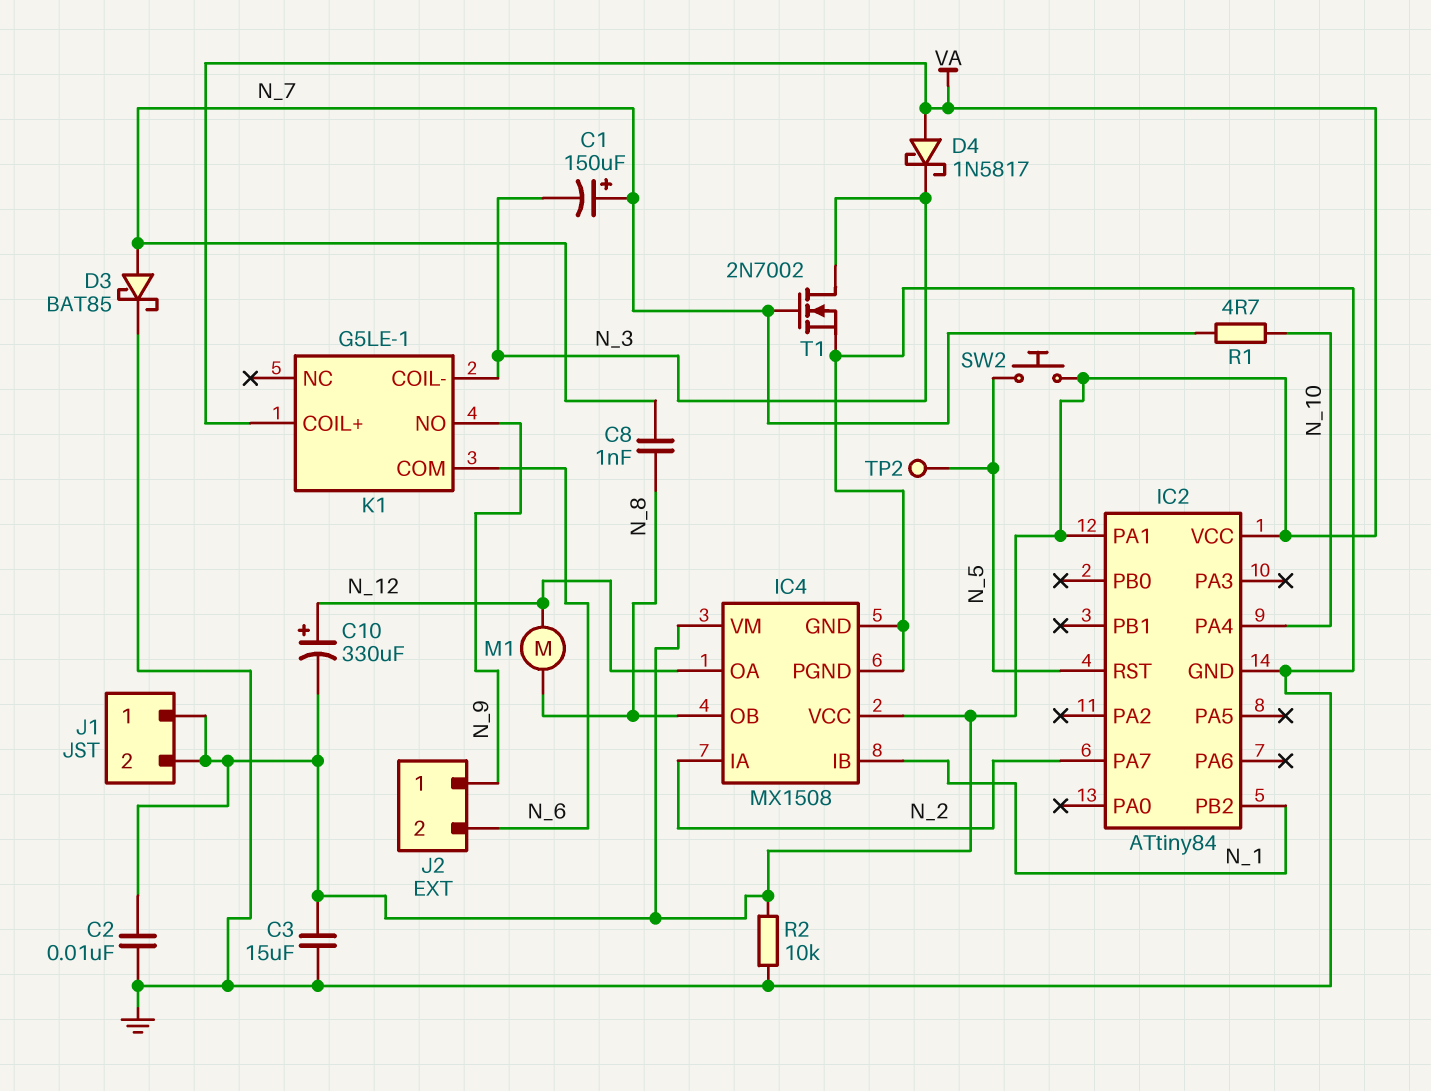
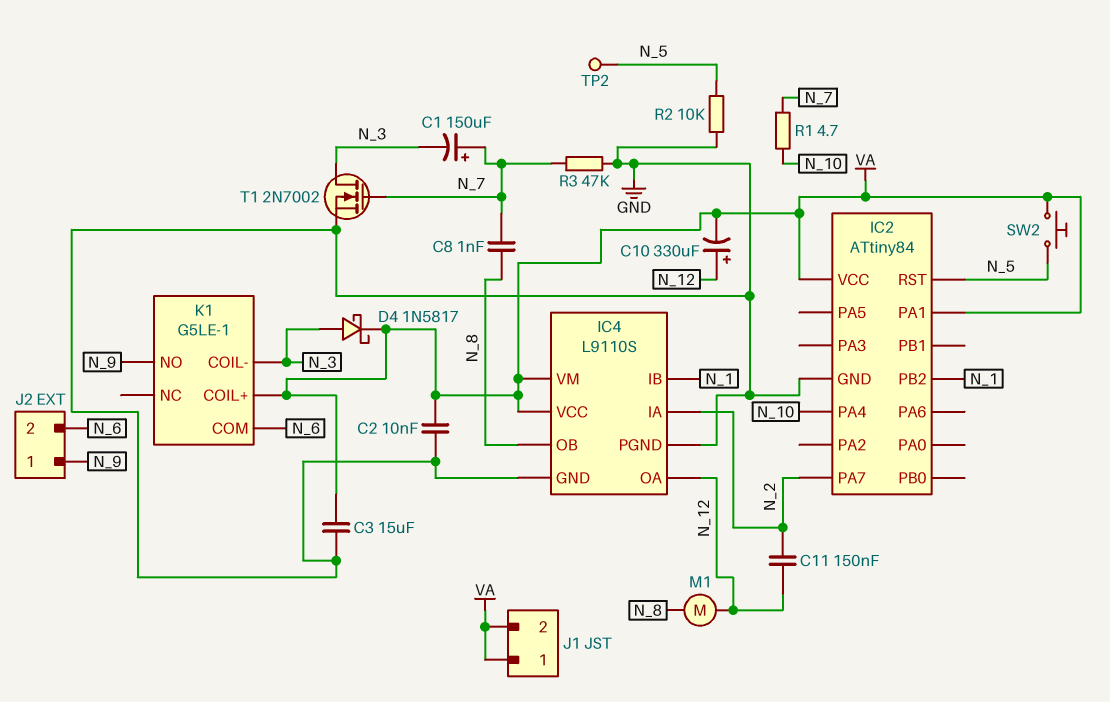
C11: none -> 150nF (N_2, N_12)
D3: schottky BAT85 (A N_7, K GND) -> none
D4: schottky 1N5817 (A VA, K N_3) -> schottky 1N5817 (A N_3, K VA)
IC4: MX1508 -> L9110S
R2: 10k (GND, VA) -> 10k (GND, N_5)
R3: none -> 47k (GND, N_7)

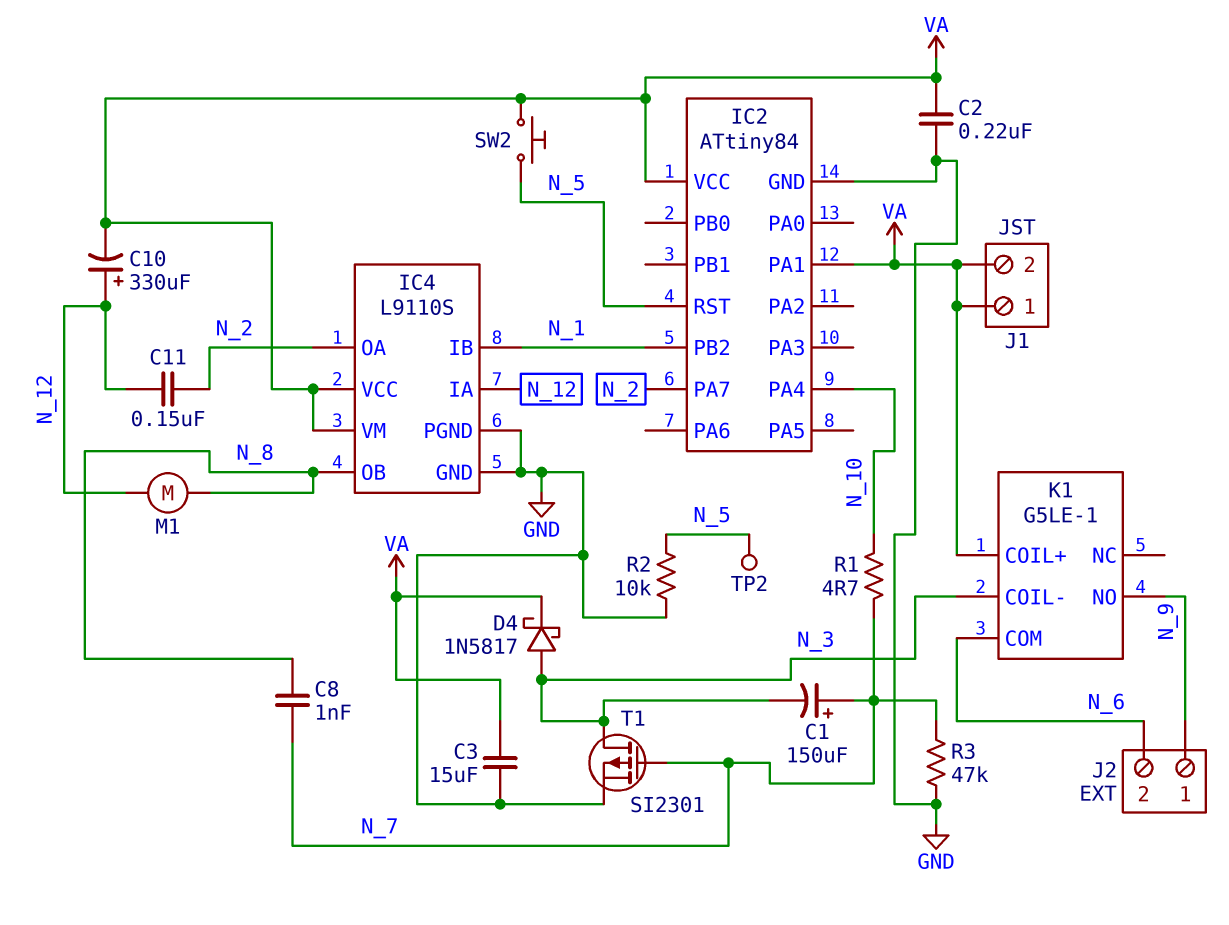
C2: 10nF (GND, VA) -> 220nF (GND, VA)
IC4 pin IA: N_2 -> N_12
IC4 pin OA: N_12 -> N_2
T1: NMOS 2N7002 (G N_7, D N_3, S GND) -> PMOS SI2301 (G N_7, D N_3, S GND)

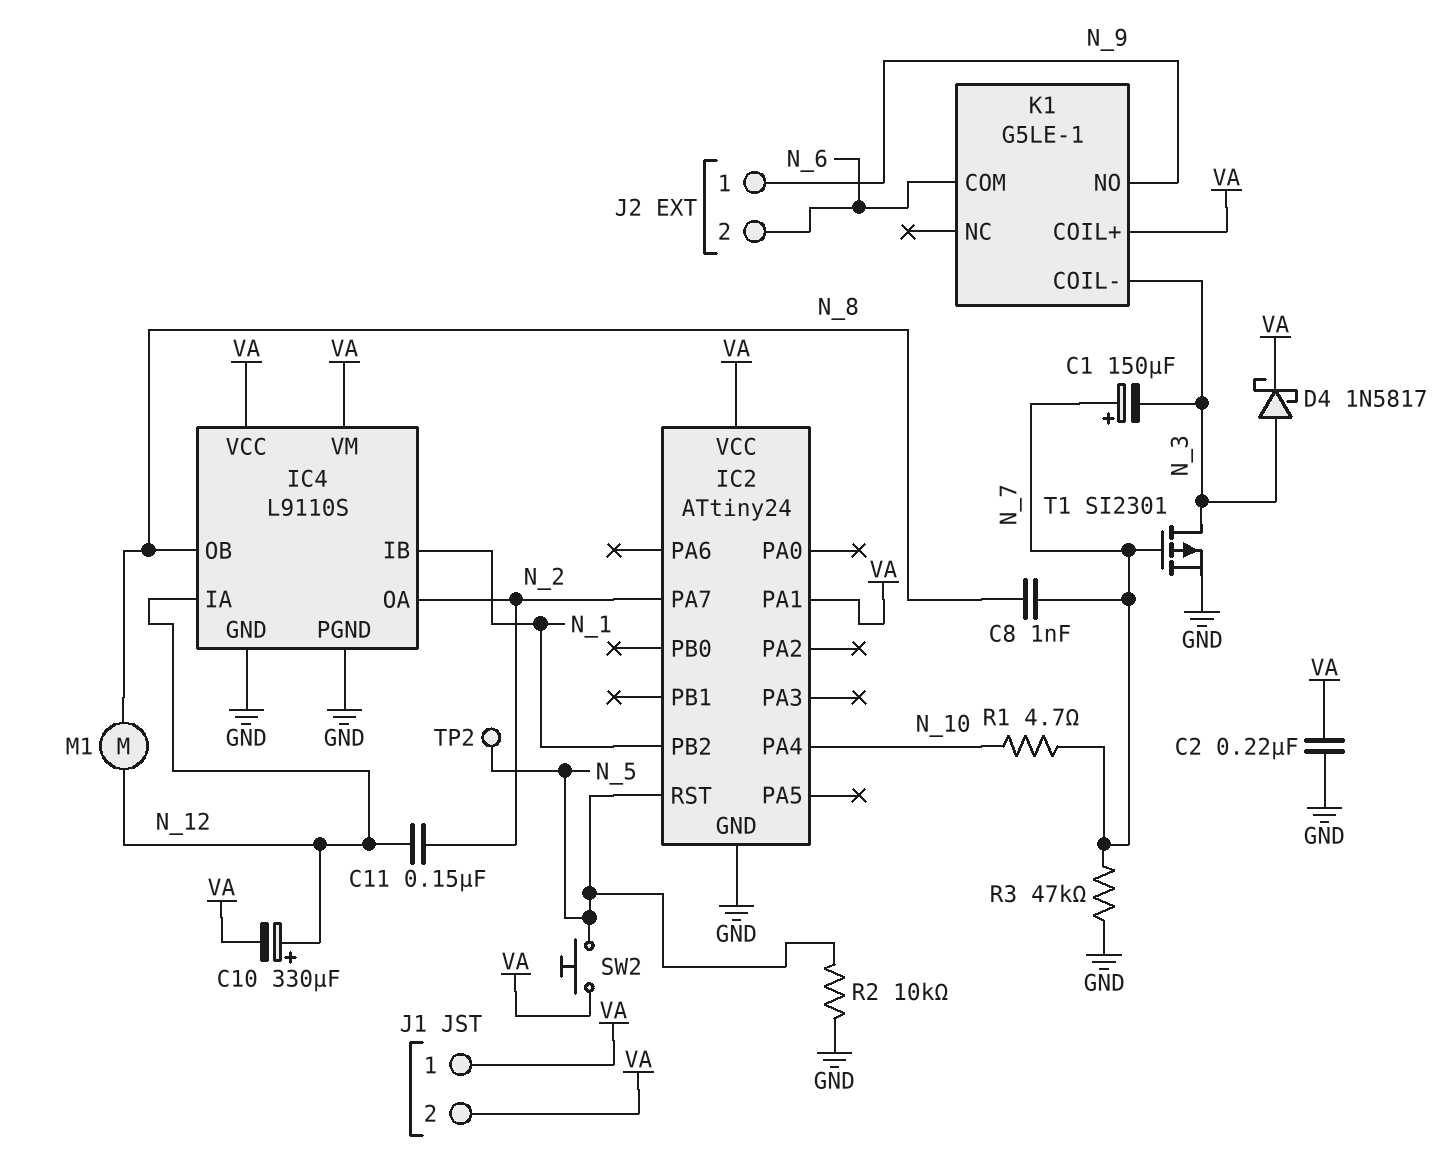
C3: 15uF (GND, VA) -> none
IC2: ATtiny84 -> ATtiny24

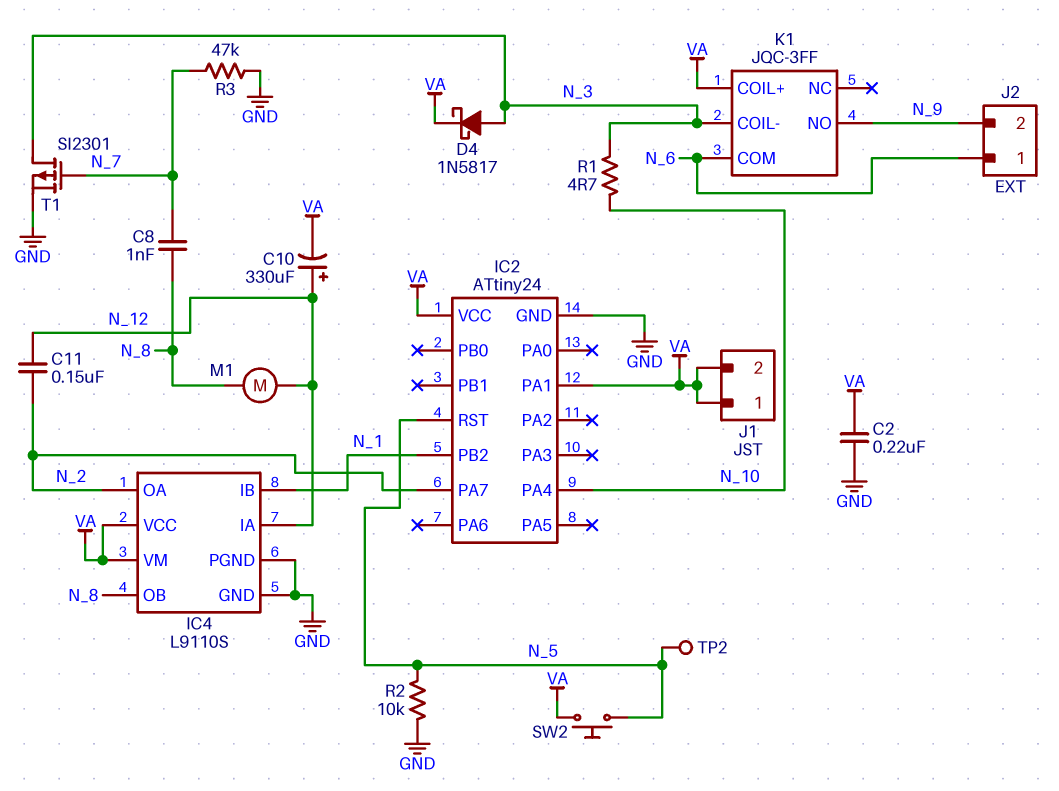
C1: 150uF (plus N_7, minus N_3) -> none
J2 pin 1: N_9 -> N_6
J2 pin 2: N_6 -> N_9
K1: G5LE-1 -> JQC-3FF
R1: 4.7 (N_7, N_10) -> 4.7 (N_3, N_10)

